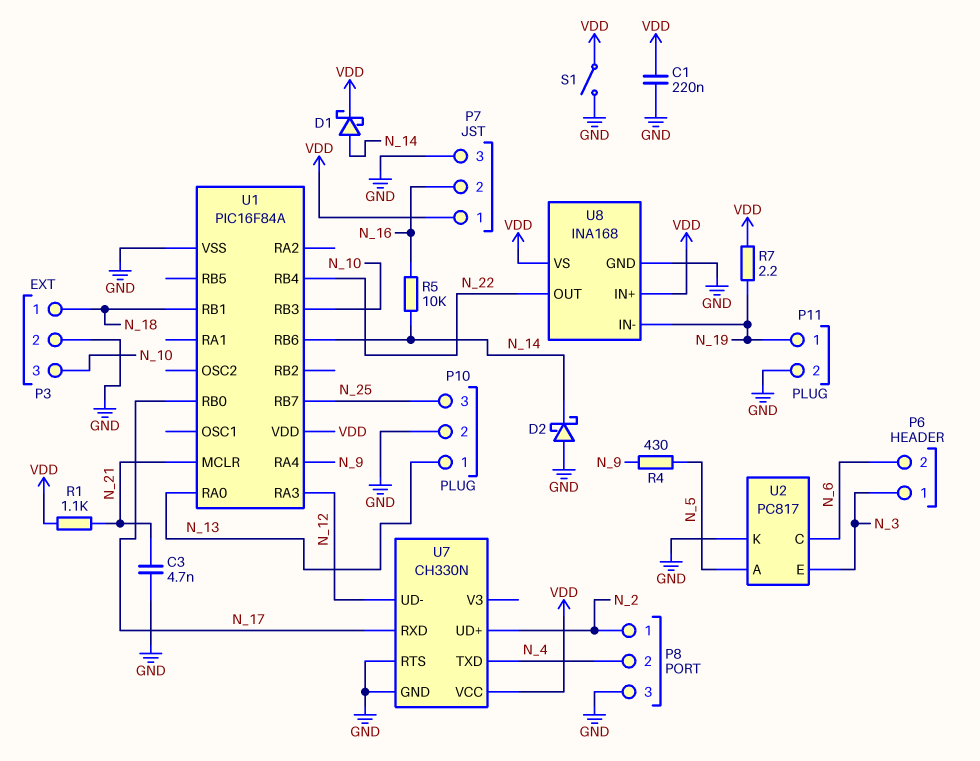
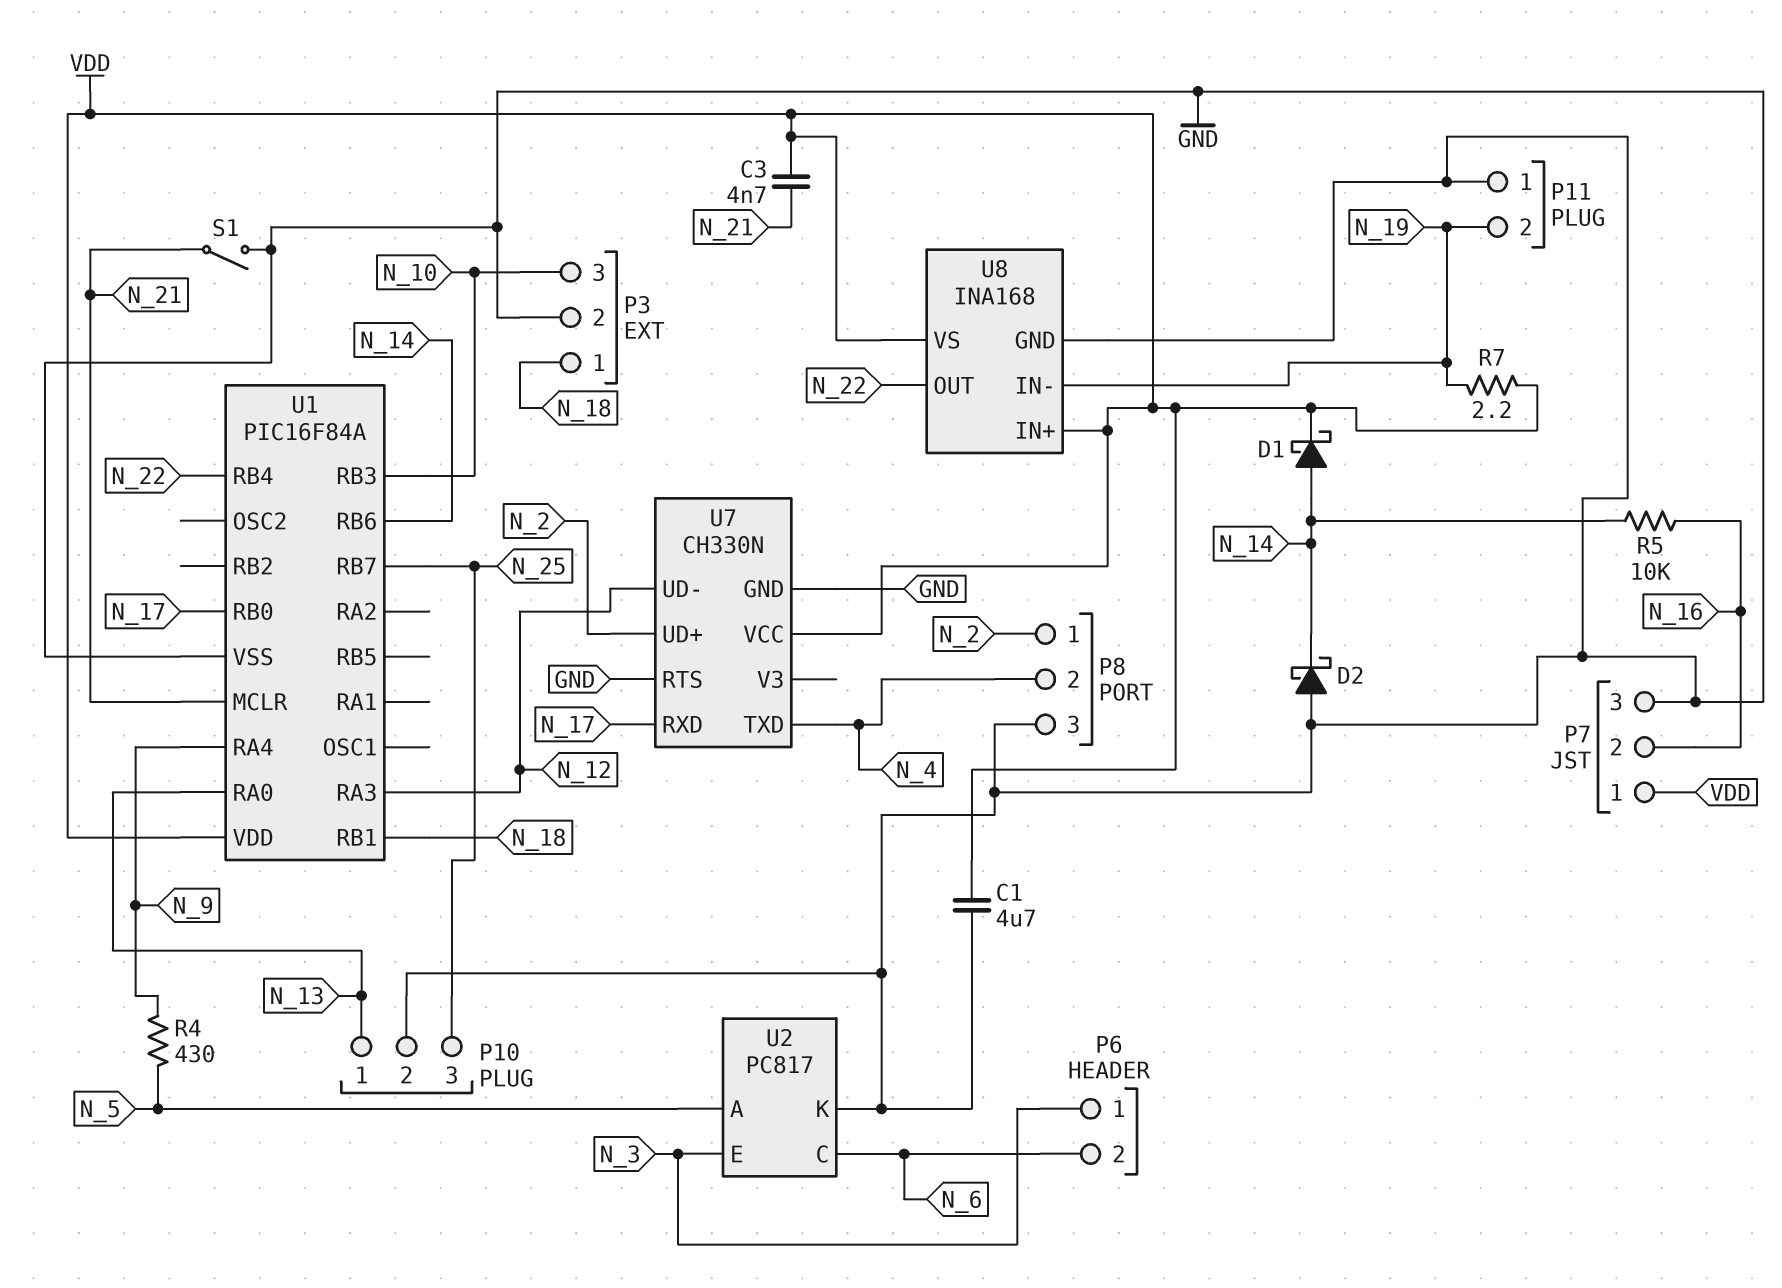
C1: 220nF (GND, VDD) -> 4.7uF (GND, VDD)
C3: 4.7nF (GND, N_21) -> 4.7nF (N_21, VDD)
P11 pin 1: N_19 -> GND
P11 pin 2: GND -> N_19
R1: 1.1k (N_21, VDD) -> none
S1: switch (GND, VDD) -> switch (GND, N_21)

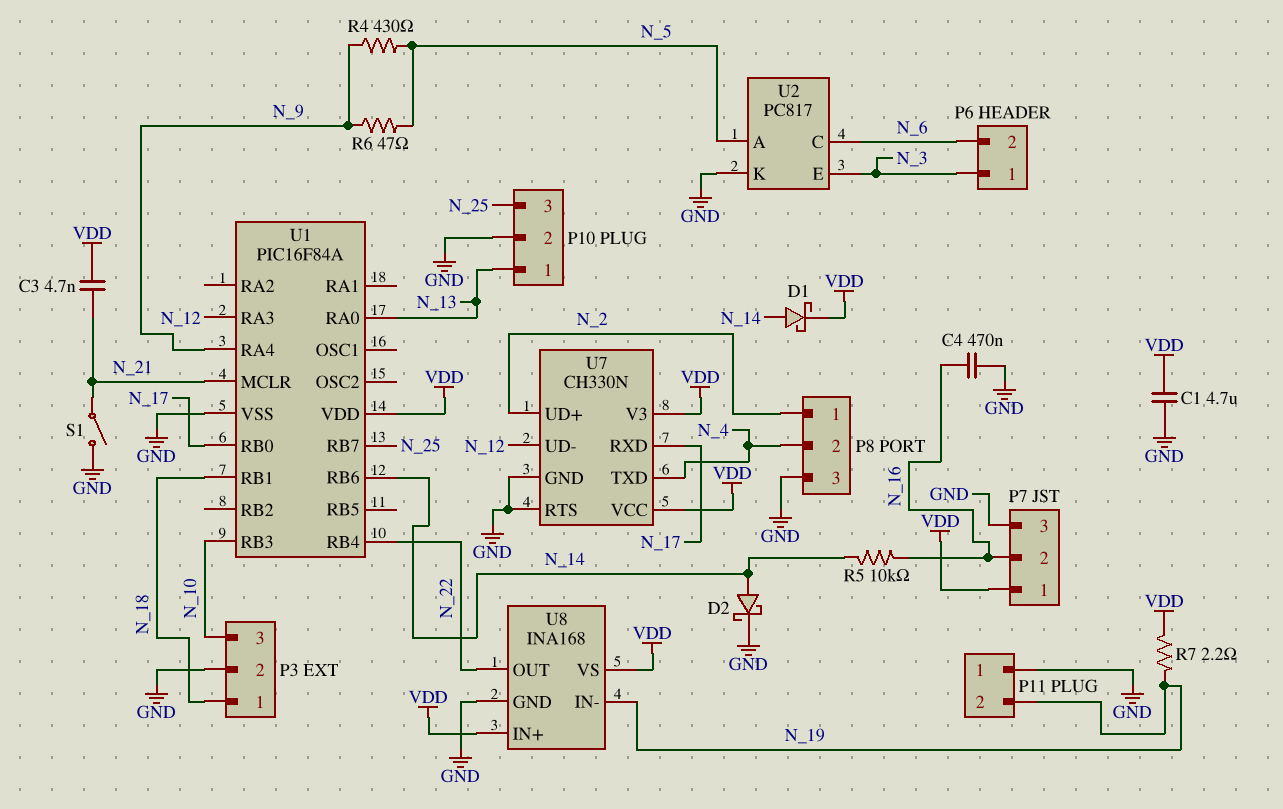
C4: none -> 470nF (GND, N_16)
D2: schottky (A GND, K N_14) -> schottky (A N_14, K GND)
R6: none -> 47 (N_5, N_9)
U7 pin V3: none -> VDD

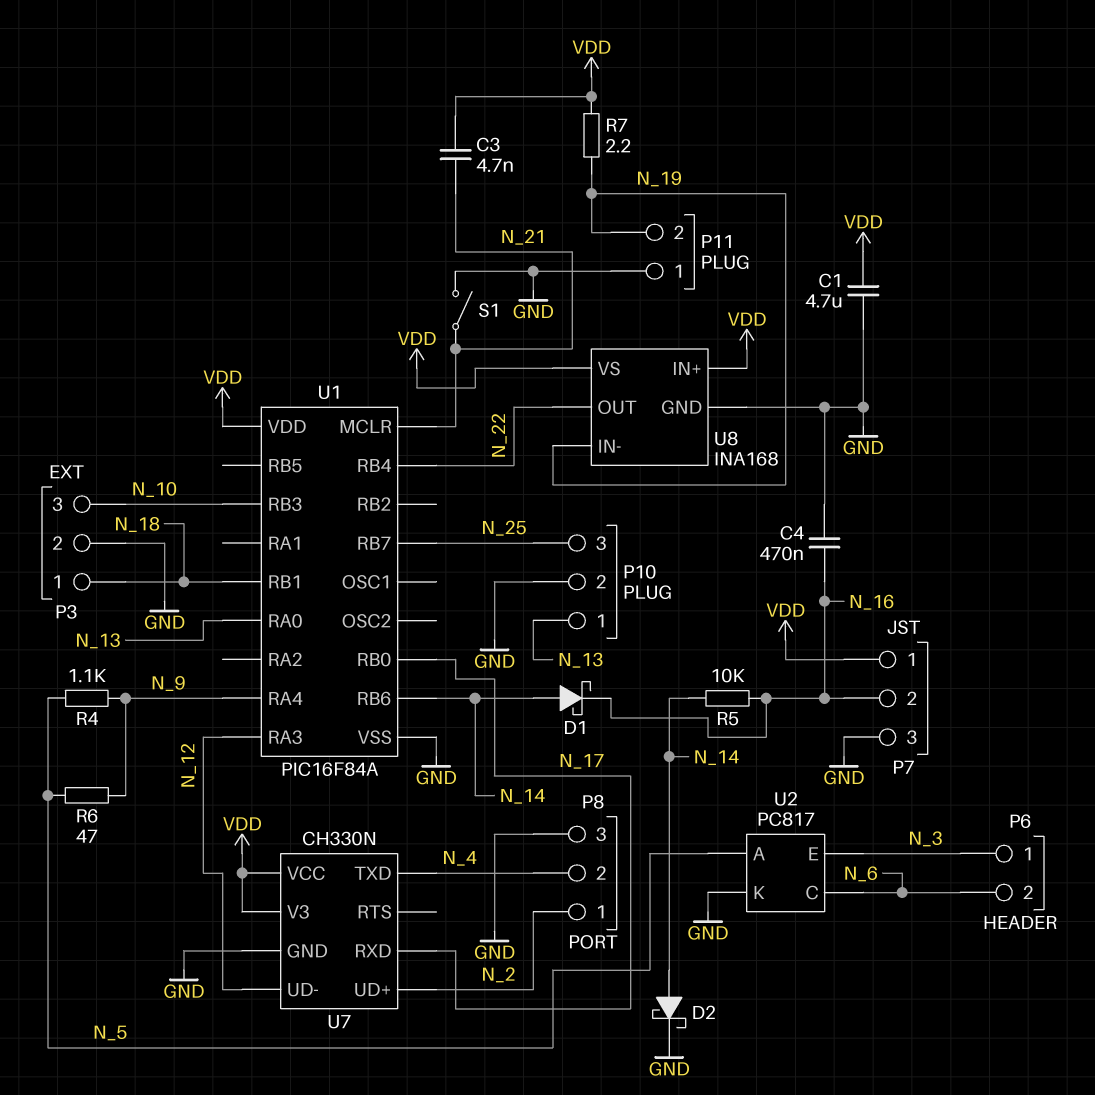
D1: schottky (A N_14, K VDD) -> schottky (A N_14, K N_16)
R4: 430 (N_5, N_9) -> 1.1k (N_5, N_9)
U7 pin RTS: GND -> none

